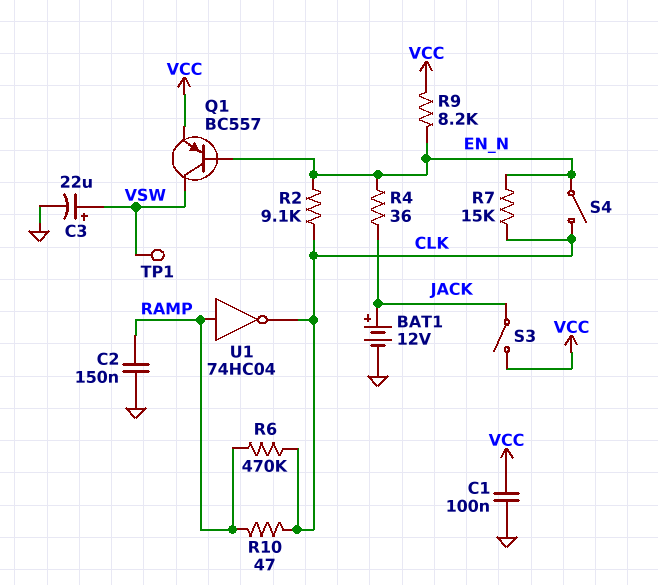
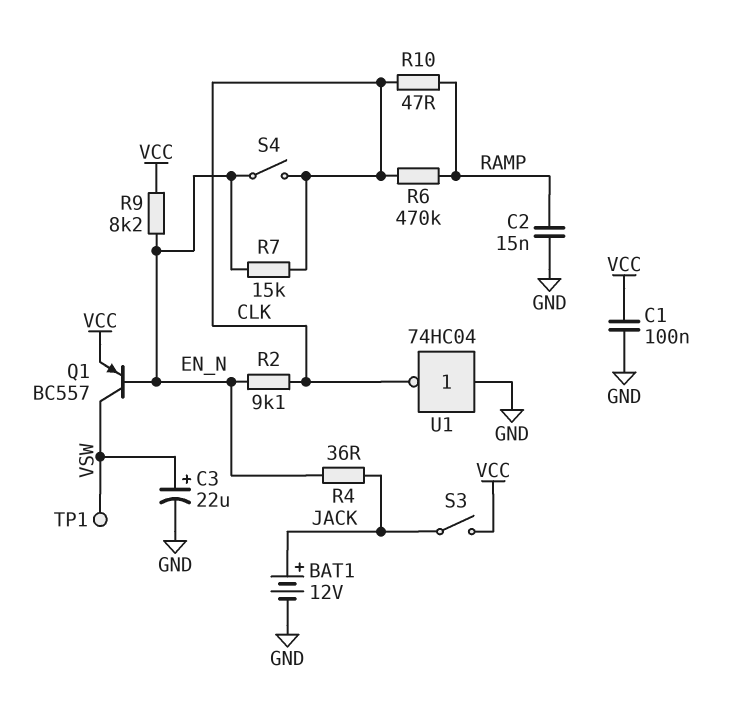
C2: 150nF (GND, RAMP) -> 15nF (GND, RAMP)
U1: NOT 74HC04 (in RAMP, out CLK) -> NOT 74HC04 (in GND, out CLK)

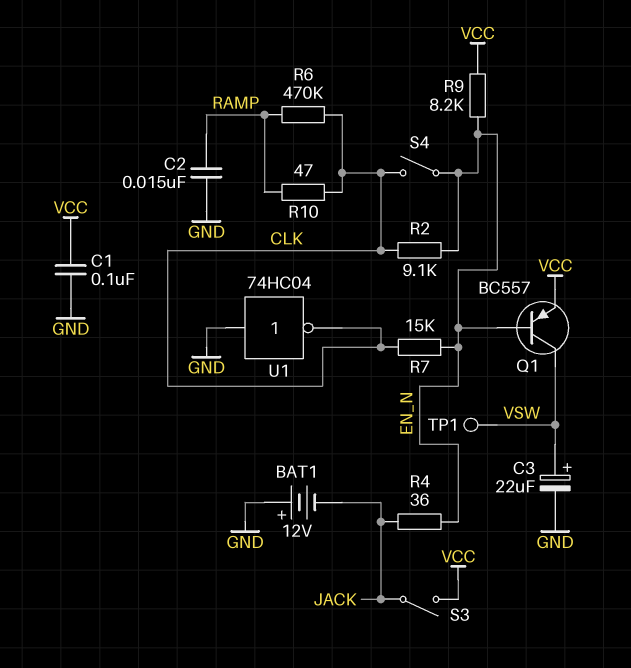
BAT1: 12V (plus JACK, minus GND) -> 12V (plus GND, minus JACK)

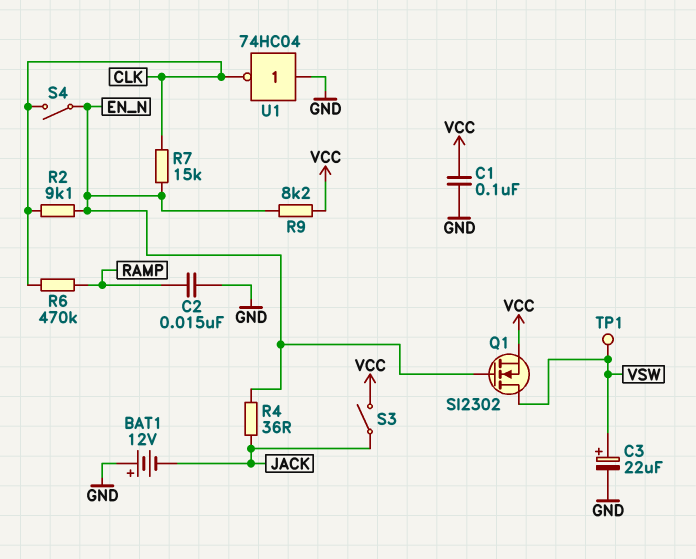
Q1: PNP BC557 (B EN_N, C VSW, E VCC) -> NMOS SI2302 (G EN_N, D VSW, S VCC)
R10: 47 (CLK, RAMP) -> none

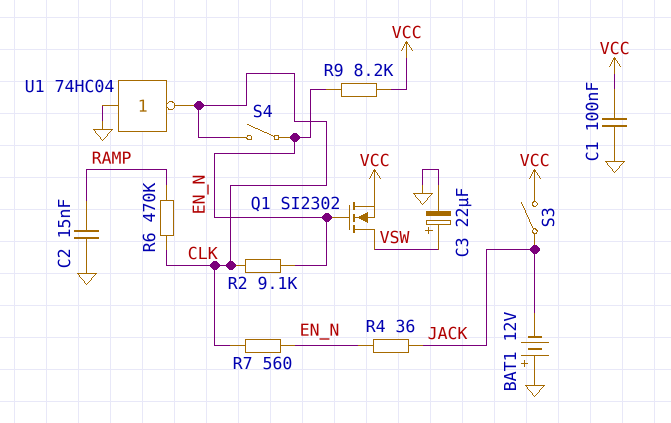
R7: 15k (CLK, EN_N) -> 560 (CLK, EN_N)
TP1: test point (VSW) -> none

